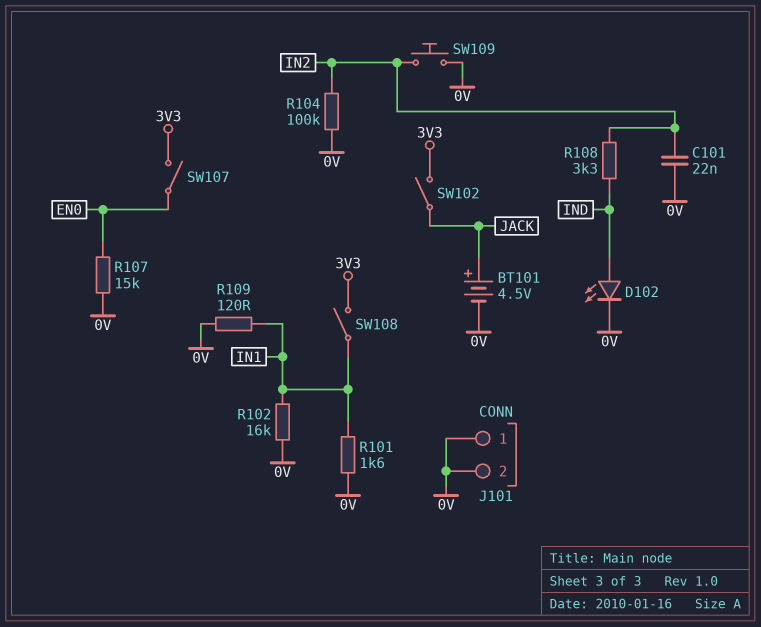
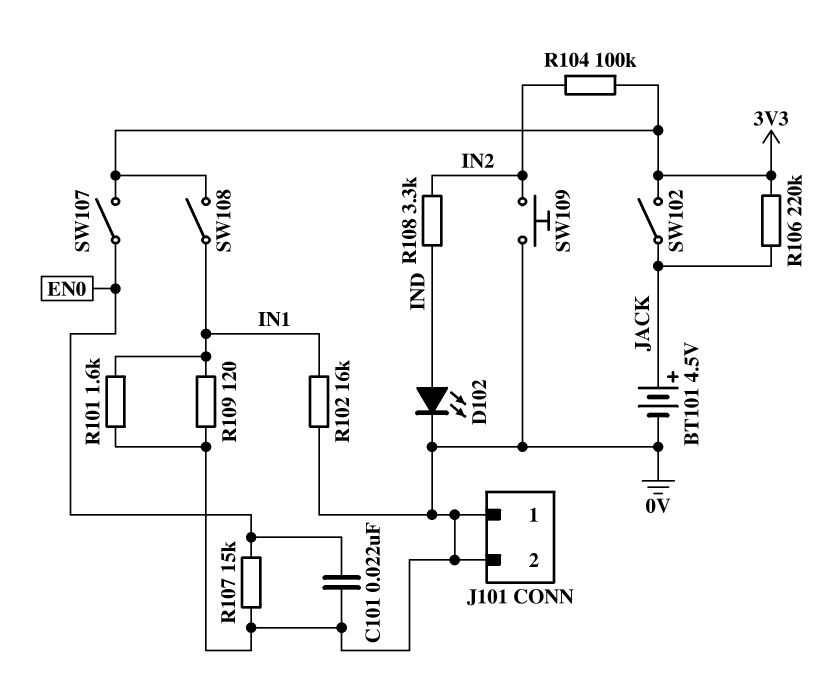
C101: 22nF (0V, IN2) -> 22nF (0V, EN0)
R104: 100k (0V, IN2) -> 100k (3V3, IN2)
R106: none -> 220k (3V3, JACK)

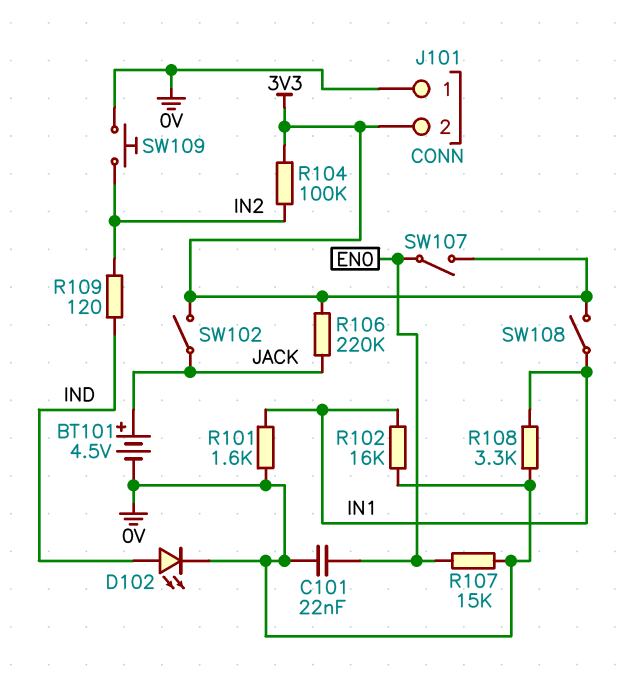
J101 pin 2: 0V -> 3V3
R108: 3.3k (IN2, IND) -> 3.3k (0V, IN1)
R109: 120 (0V, IN1) -> 120 (IN2, IND)

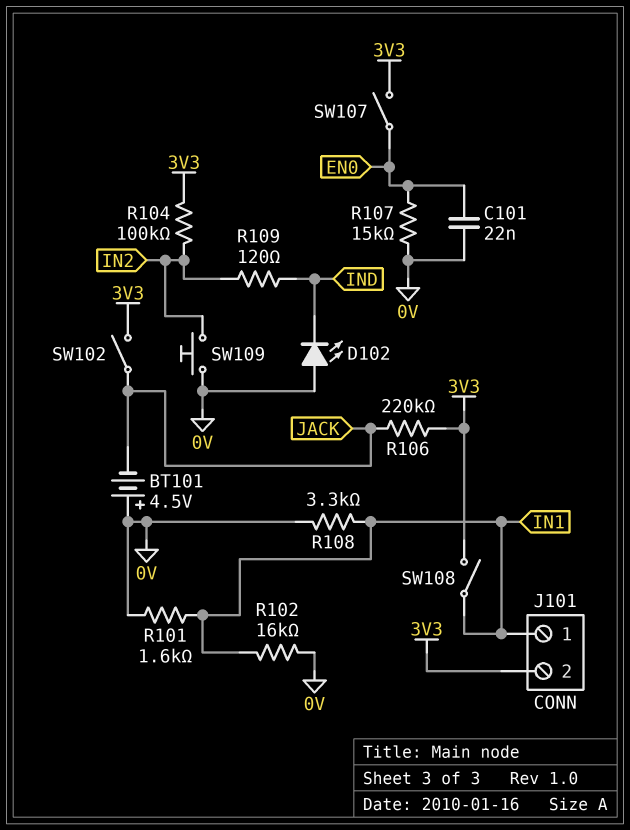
BT101: 4.5V (plus JACK, minus 0V) -> 4.5V (plus 0V, minus JACK)
D102: LED (A IND, K 0V) -> LED (A 0V, K IND)
J101 pin 1: 0V -> IN1

